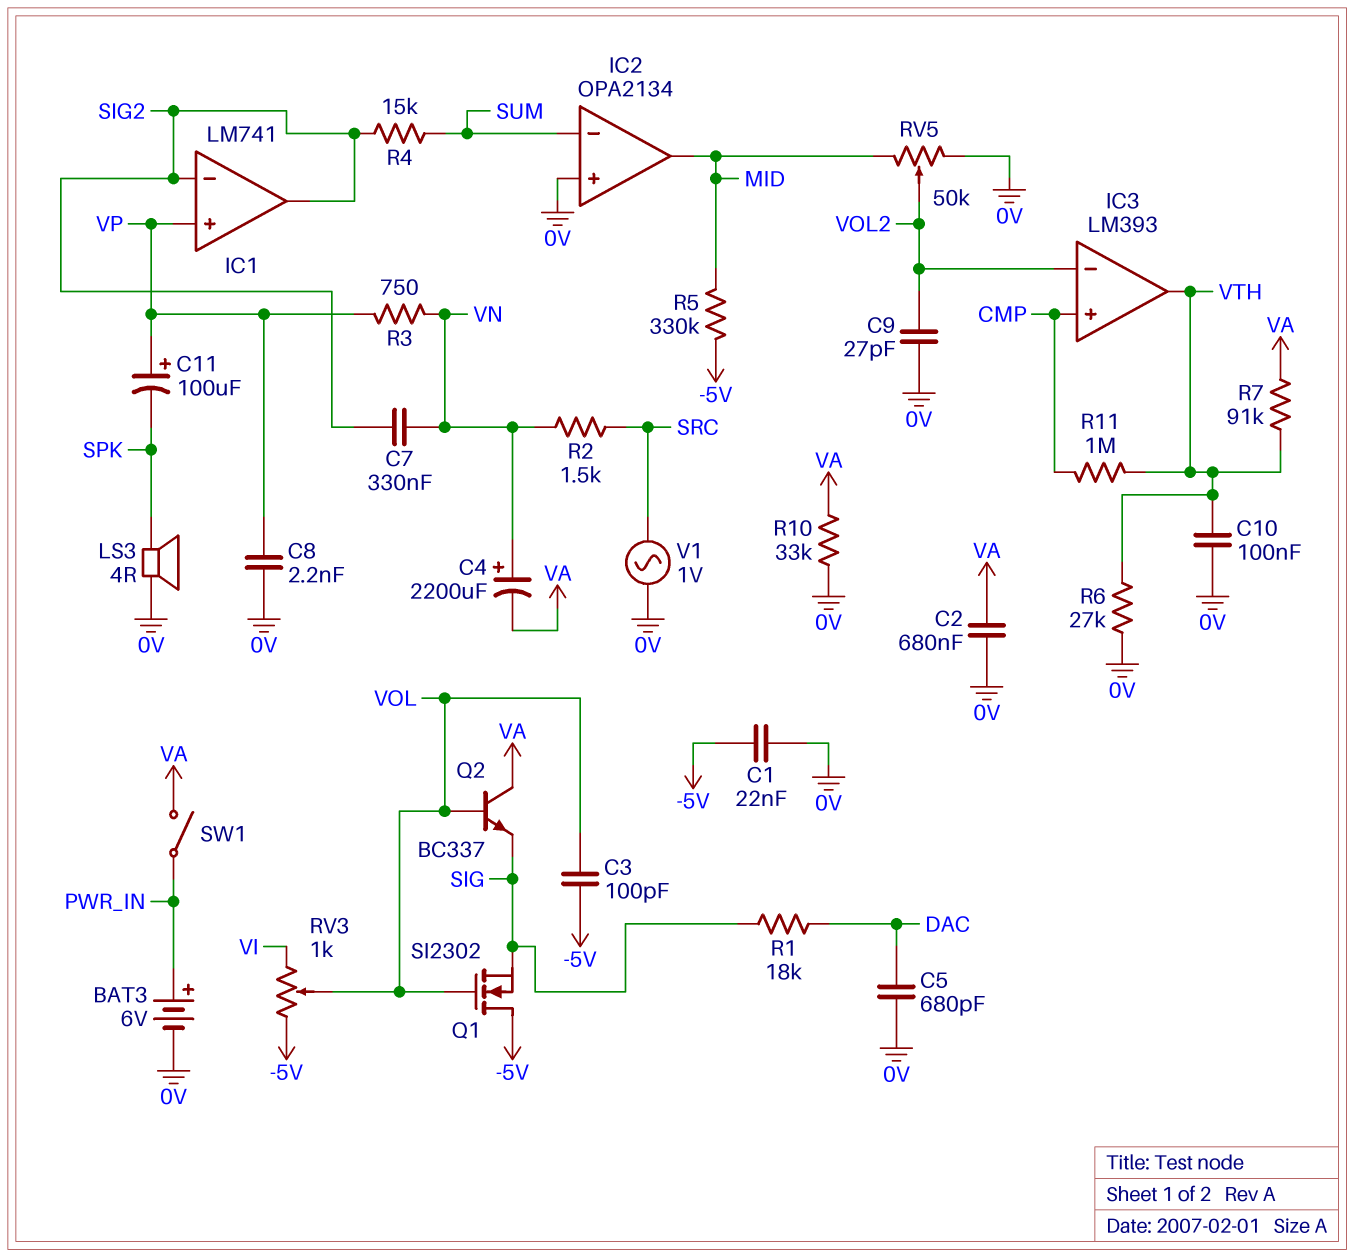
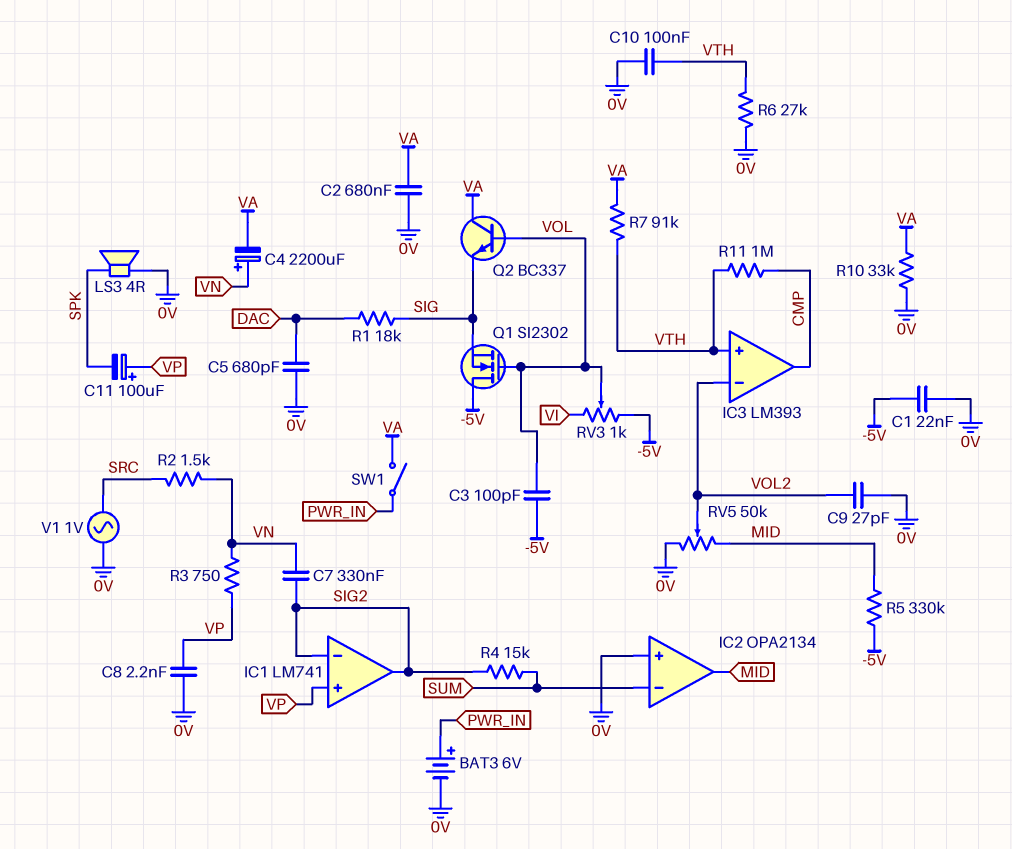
IC3 pin in+: CMP -> VTH
IC3 pin out: VTH -> CMP

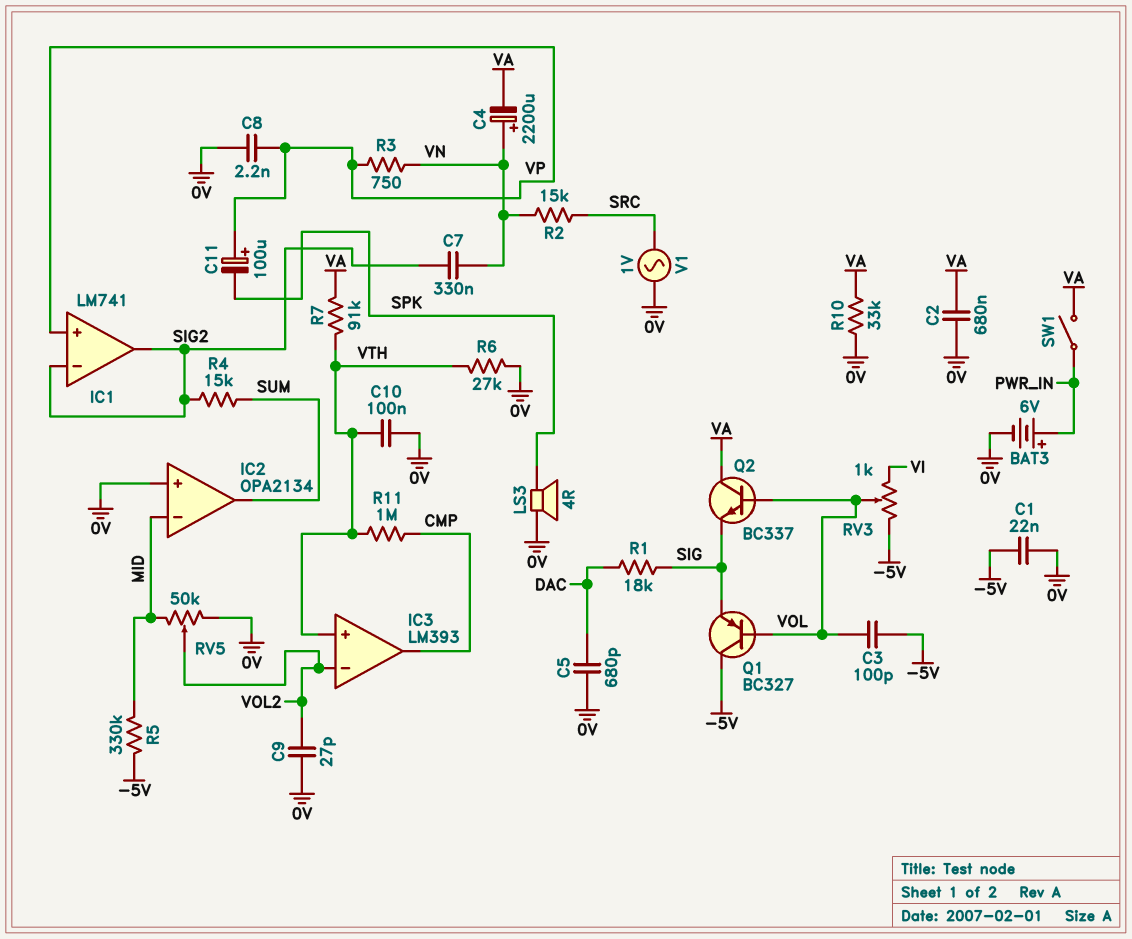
IC2 pin in-: SUM -> MID
IC2 pin out: MID -> SUM
Q1: NMOS SI2302 (G VOL, D -5V, S SIG) -> PNP BC327 (B VOL, C -5V, E SIG)
R2: 1.5k (SRC, VN) -> 15k (SRC, VN)

